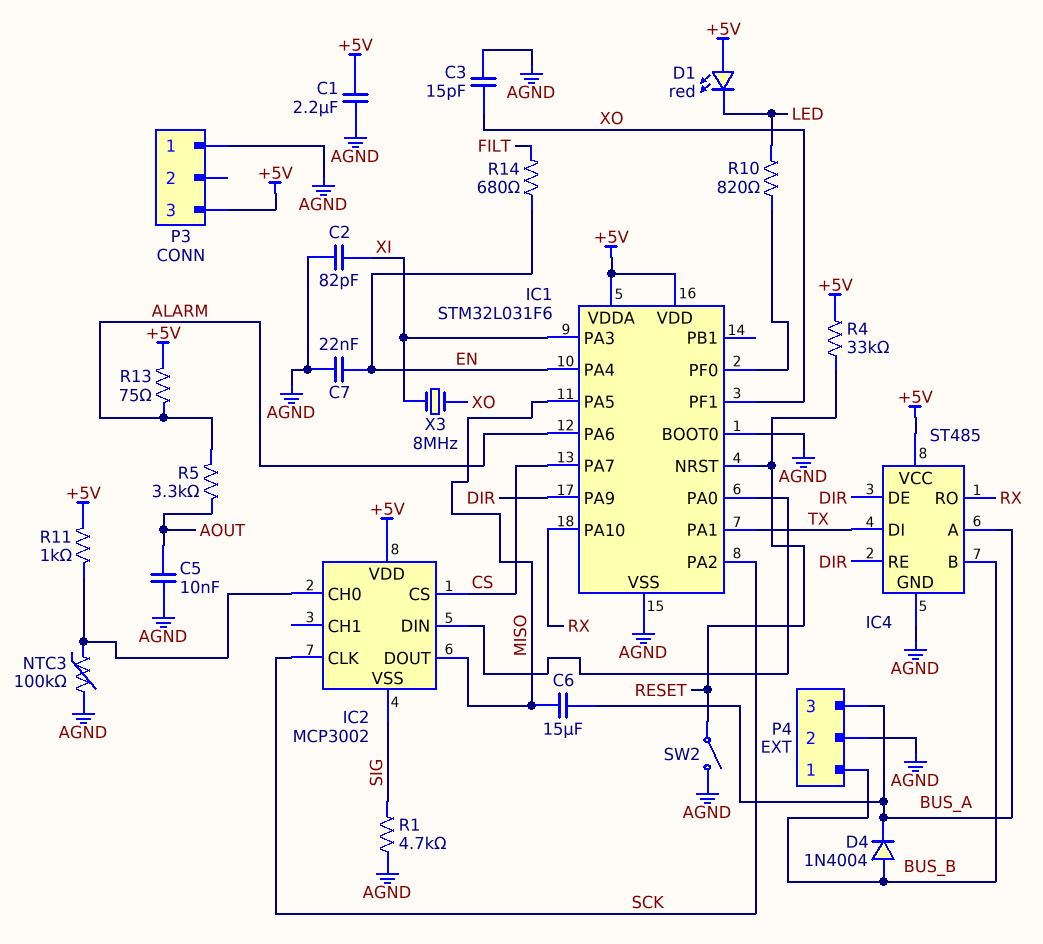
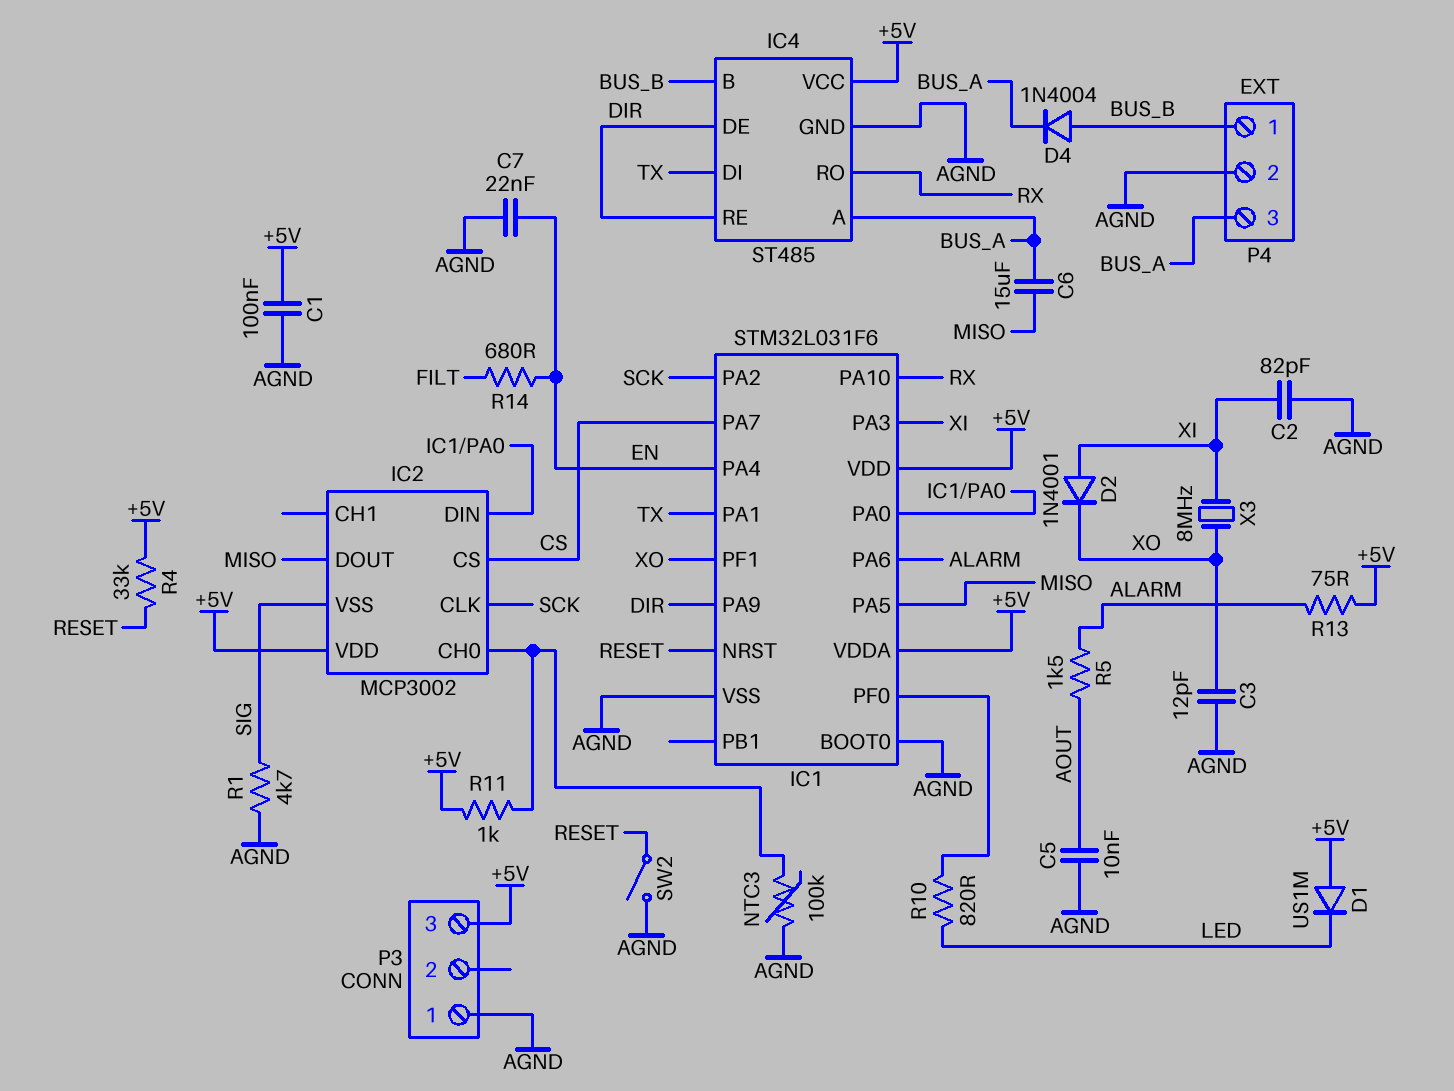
C1: 2.2uF (+5V, AGND) -> 100nF (+5V, AGND)
C3: 15pF (AGND, XO) -> 12pF (AGND, XO)
D1: LED red (A +5V, K LED) -> diode US1M (A +5V, K LED)
D2: none -> diode 1N4001 (A XI, K XO)
R5: 3.3k (ALARM, AOUT) -> 1.5k (ALARM, AOUT)

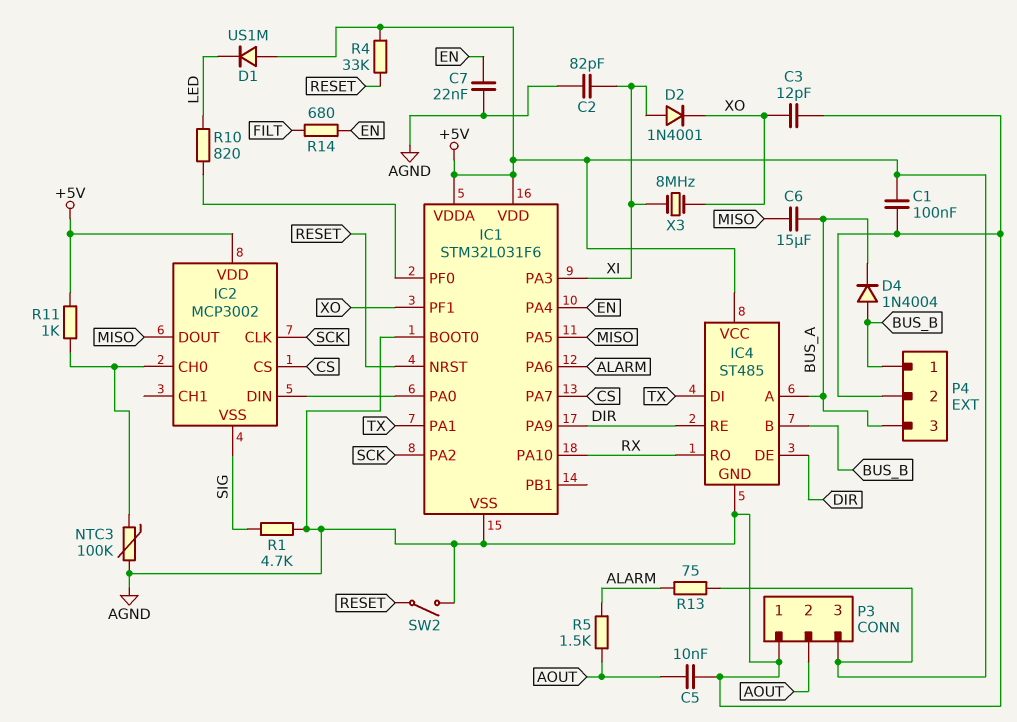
P3 pin 2: none -> AOUT

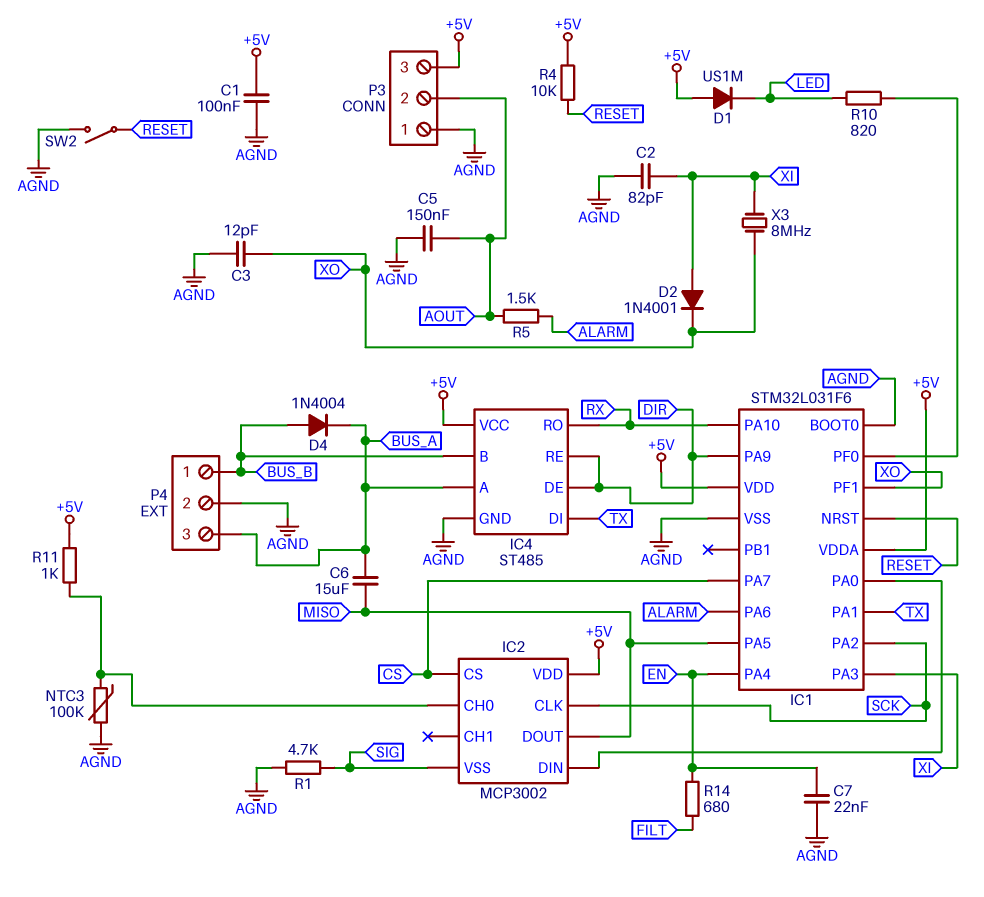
C5: 10nF (AGND, AOUT) -> 150nF (AGND, AOUT)
R4: 33k (+5V, RESET) -> 10k (+5V, RESET)
R13: 75 (+5V, ALARM) -> none

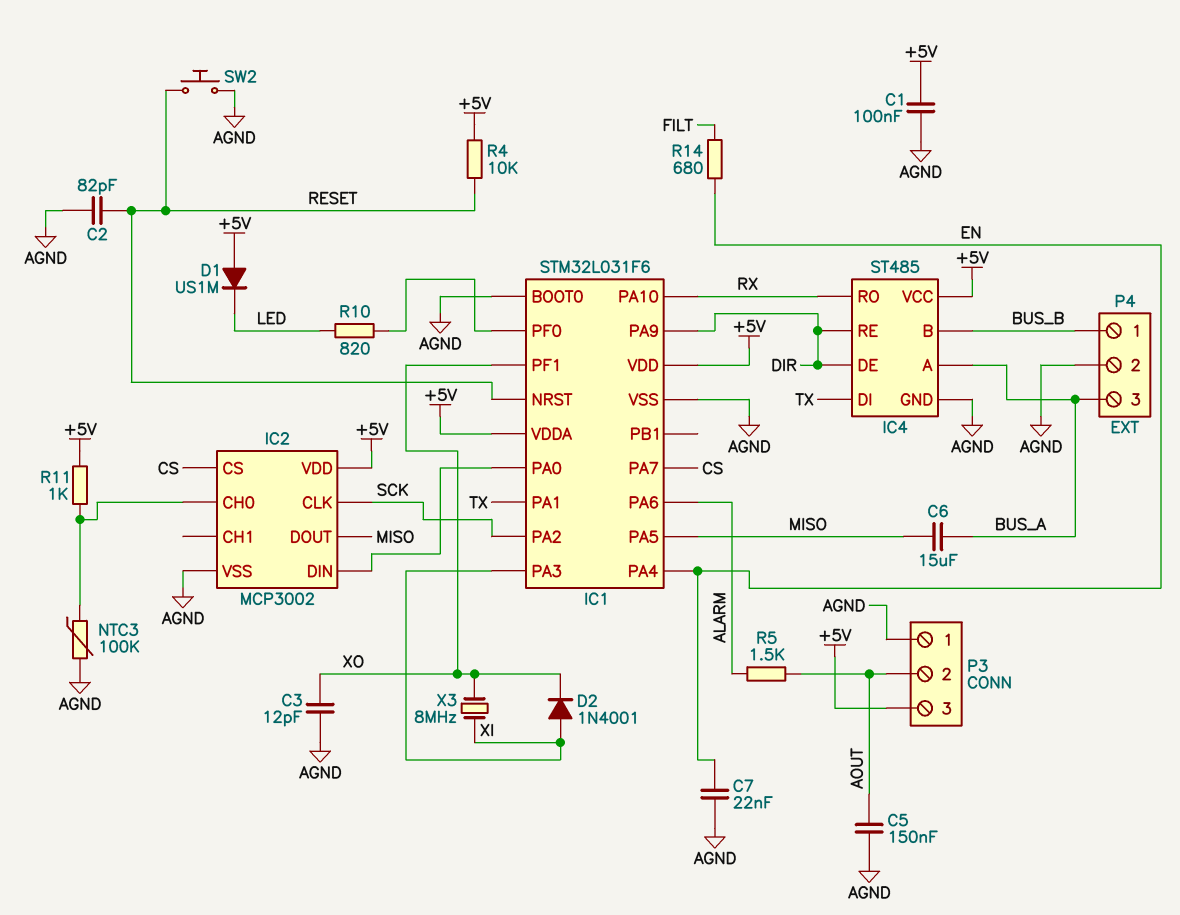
C2: 82pF (AGND, XI) -> 82pF (AGND, RESET)
D4: diode 1N4004 (A BUS_B, K BUS_A) -> none
IC2 pin VSS: SIG -> AGND
R1: 4.7k (AGND, SIG) -> none
SW2: switch (AGND, RESET) -> button (AGND, RESET)

